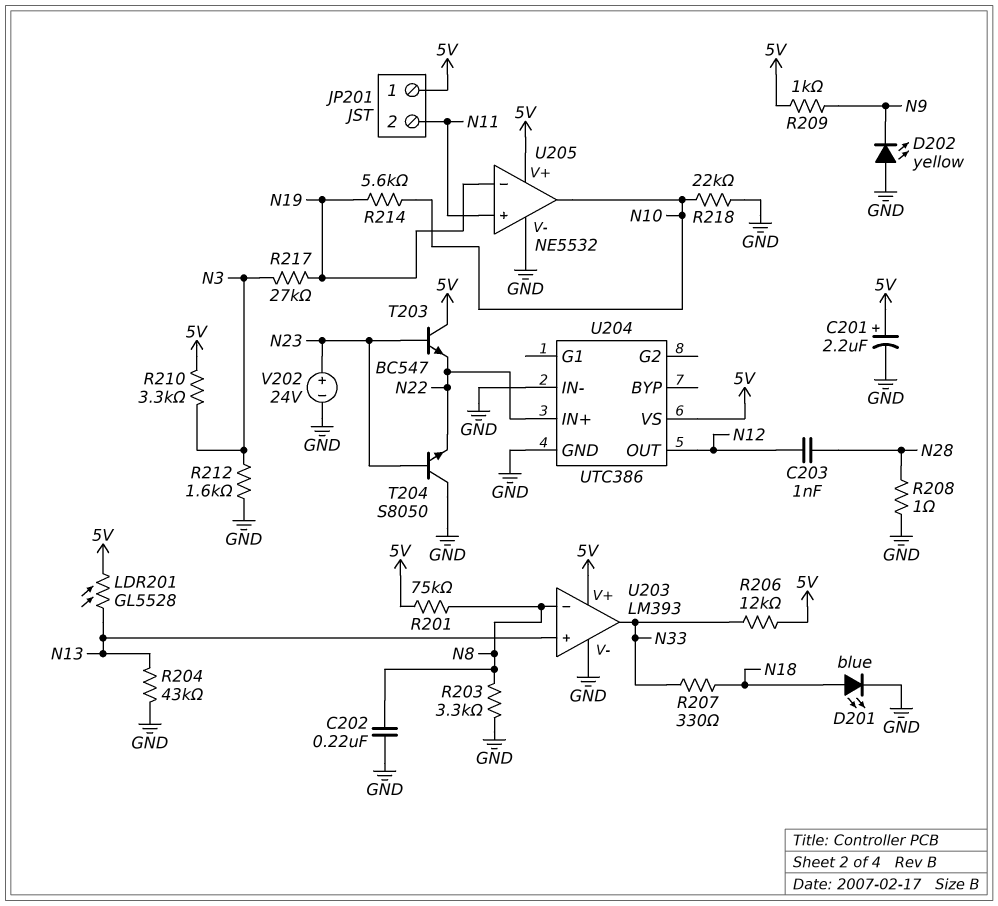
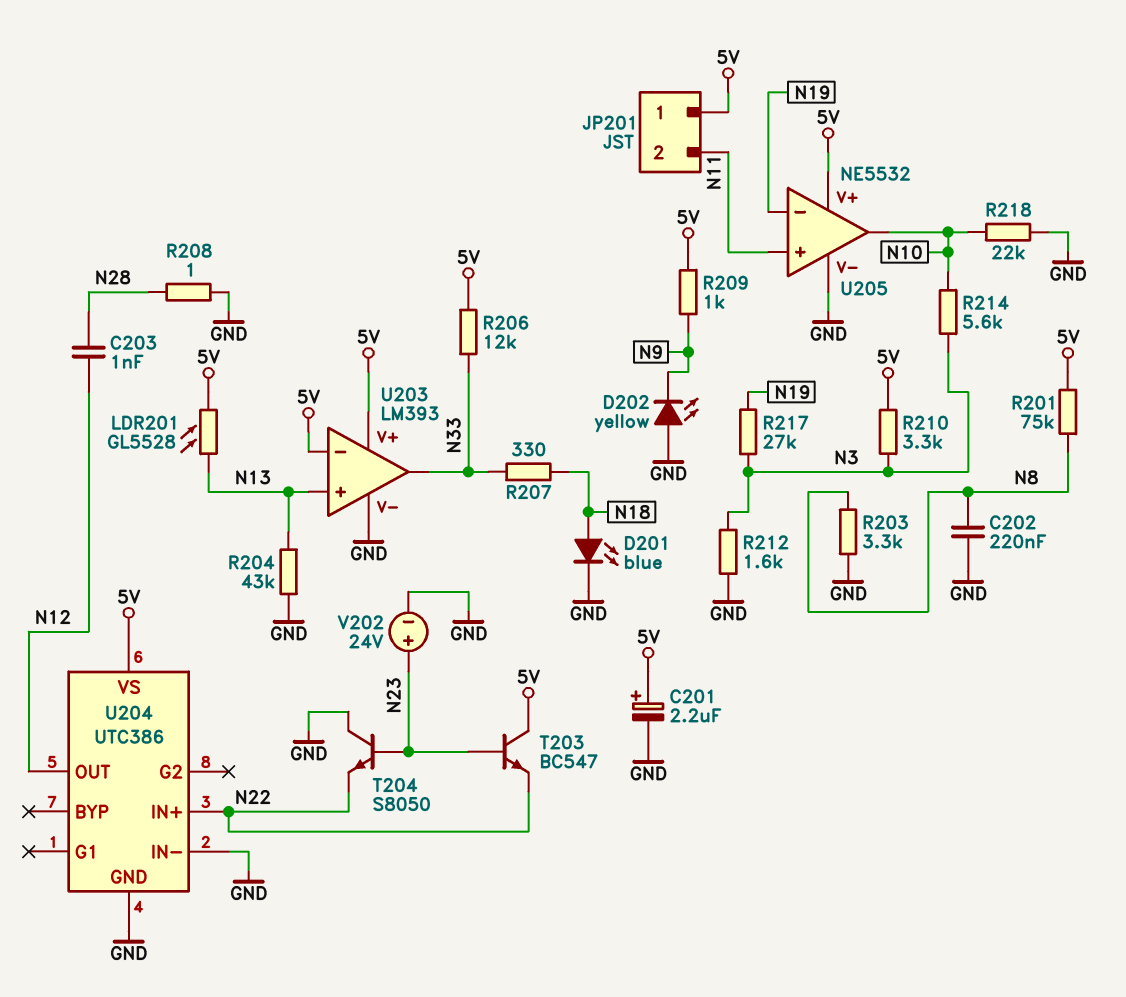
R214: 5.6k (N10, N19) -> 5.6k (N3, N10)
U203 pin in-: N8 -> 5V

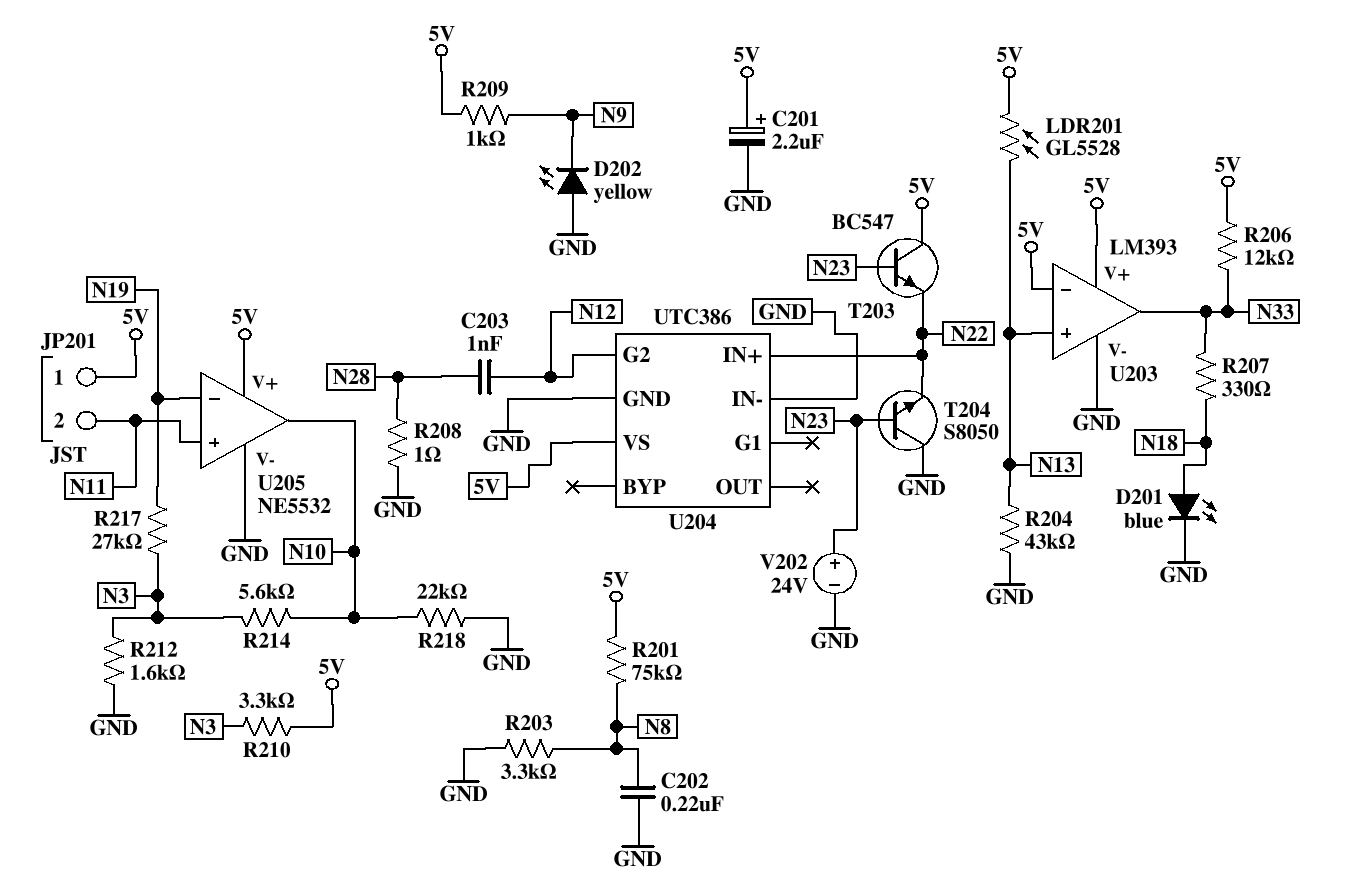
U204 pin G2: none -> N12
U204 pin OUT: N12 -> none

